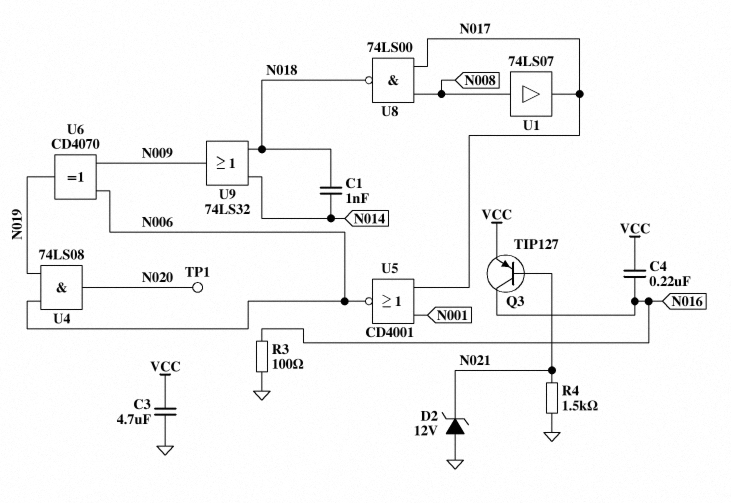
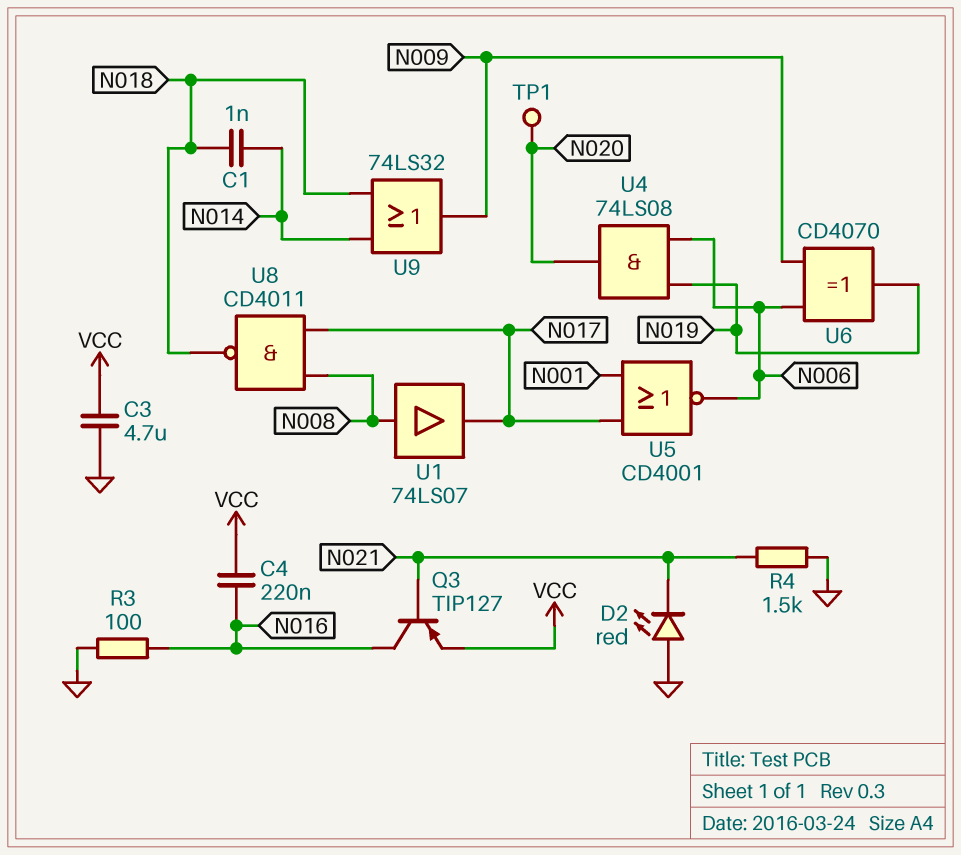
D2: zener 12V (A GND, K N021) -> LED red (A GND, K N021)
U8: NAND 74LS00 (in N008, in N017, out N018) -> NAND CD4011 (in N008, in N017, out N018)

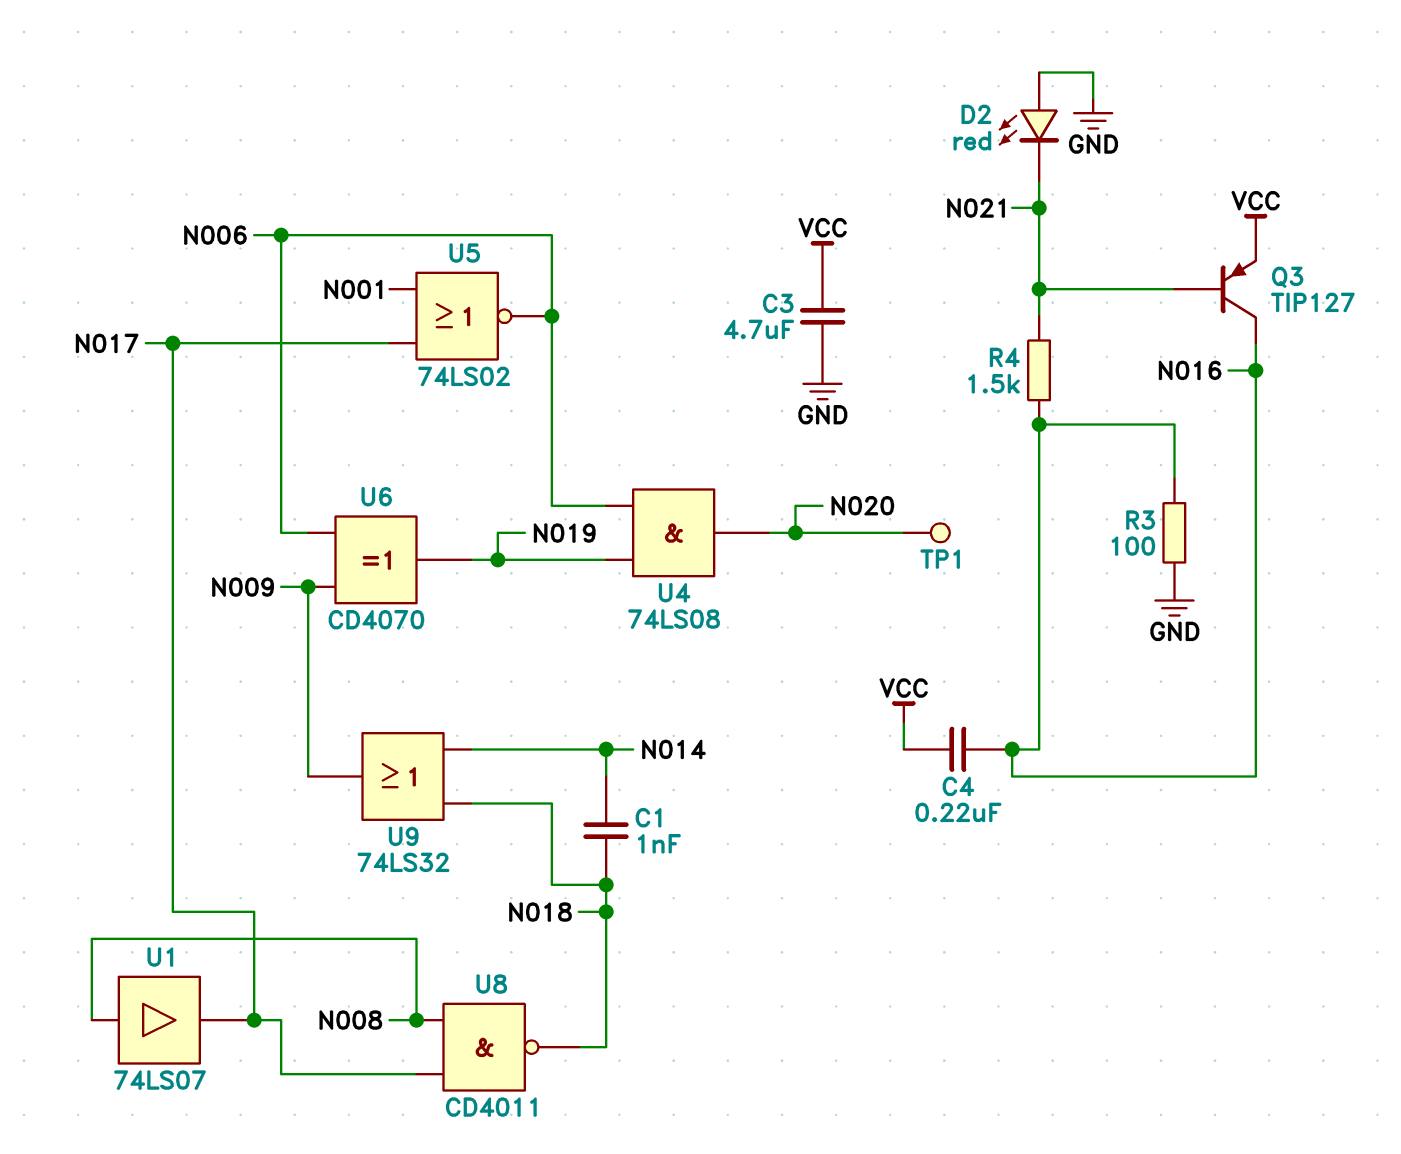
R4: 1.5k (GND, N021) -> 1.5k (N016, N021)
U5: NOR CD4001 (in N001, in N017, out N006) -> NOR 74LS02 (in N001, in N017, out N006)

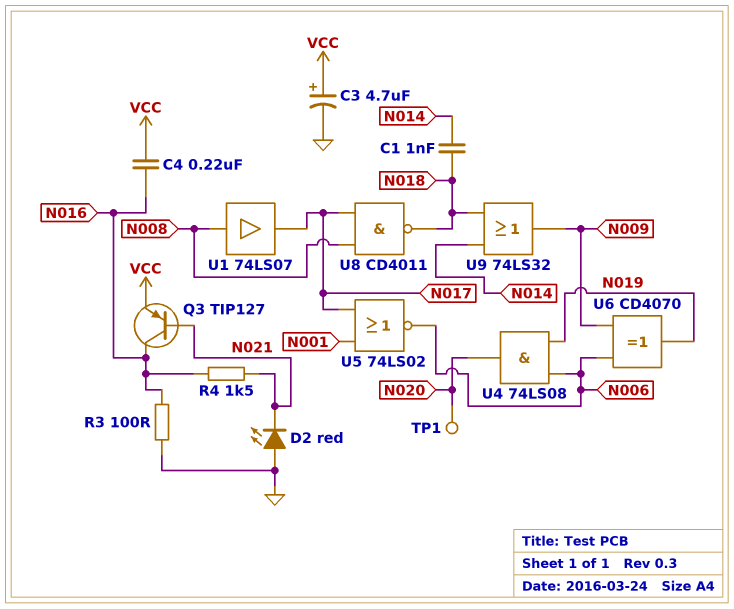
C3: 4.7uF (GND, VCC) -> 4.7uF (plus VCC, minus GND)

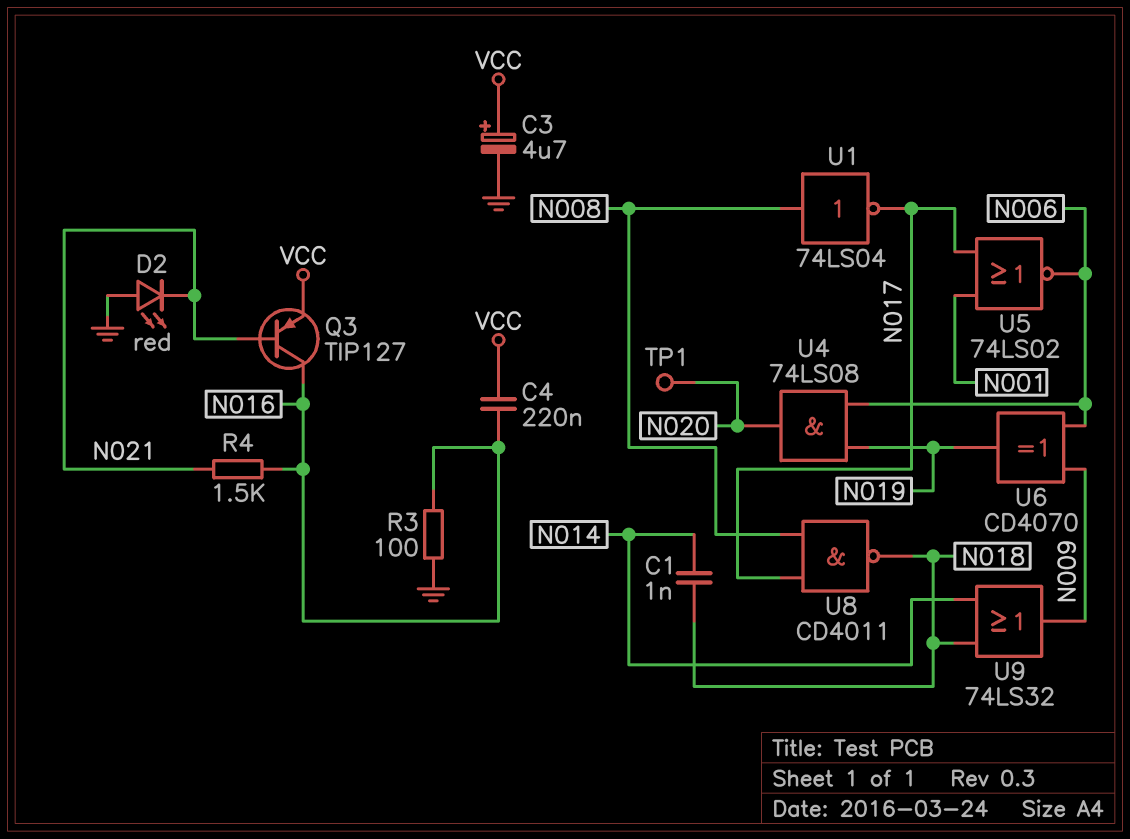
U1: buffer 74LS07 (in N008, out N017) -> NOT 74LS04 (in N008, out N017)

